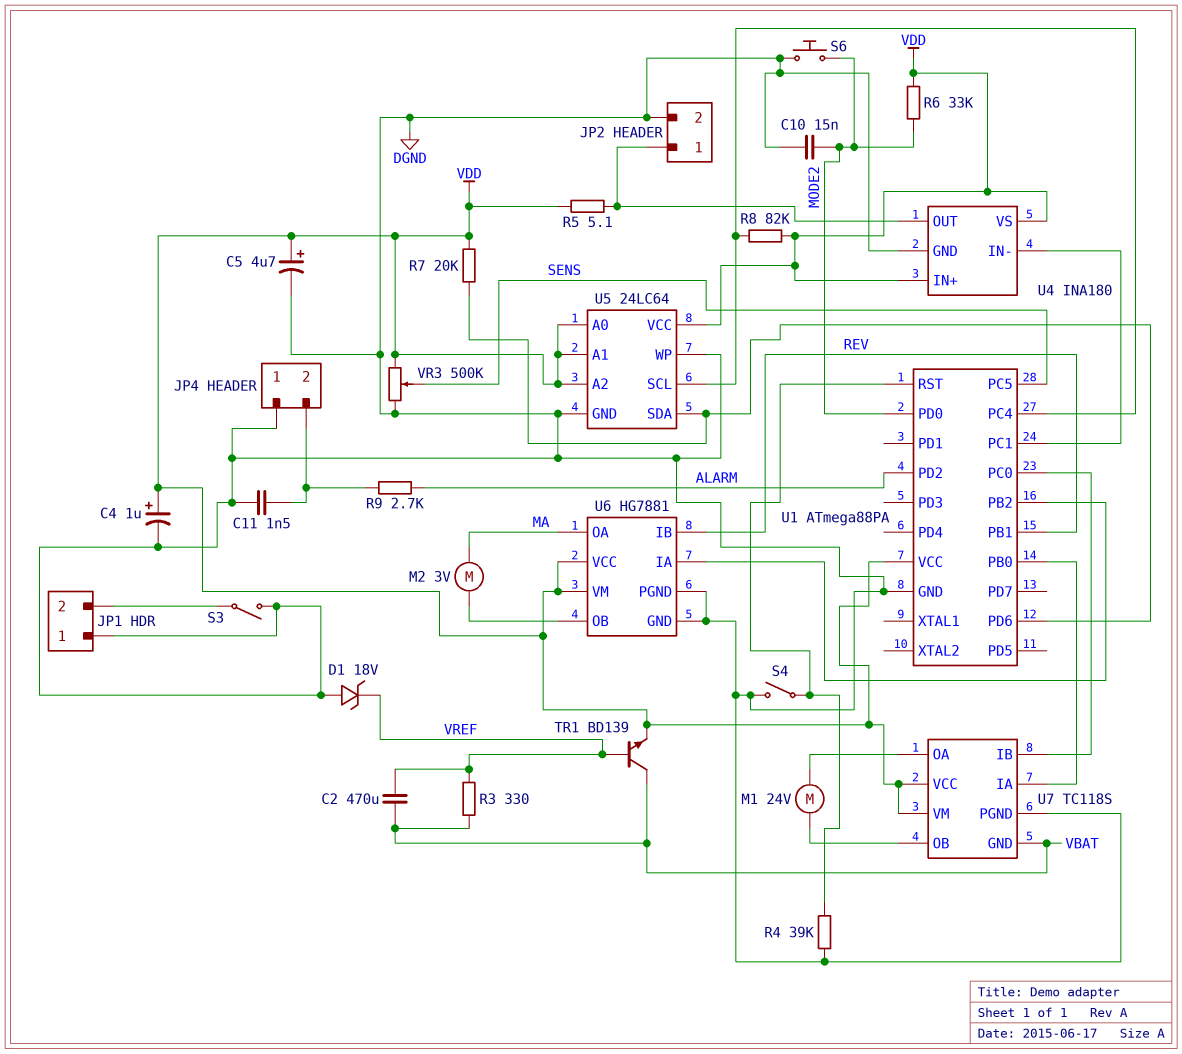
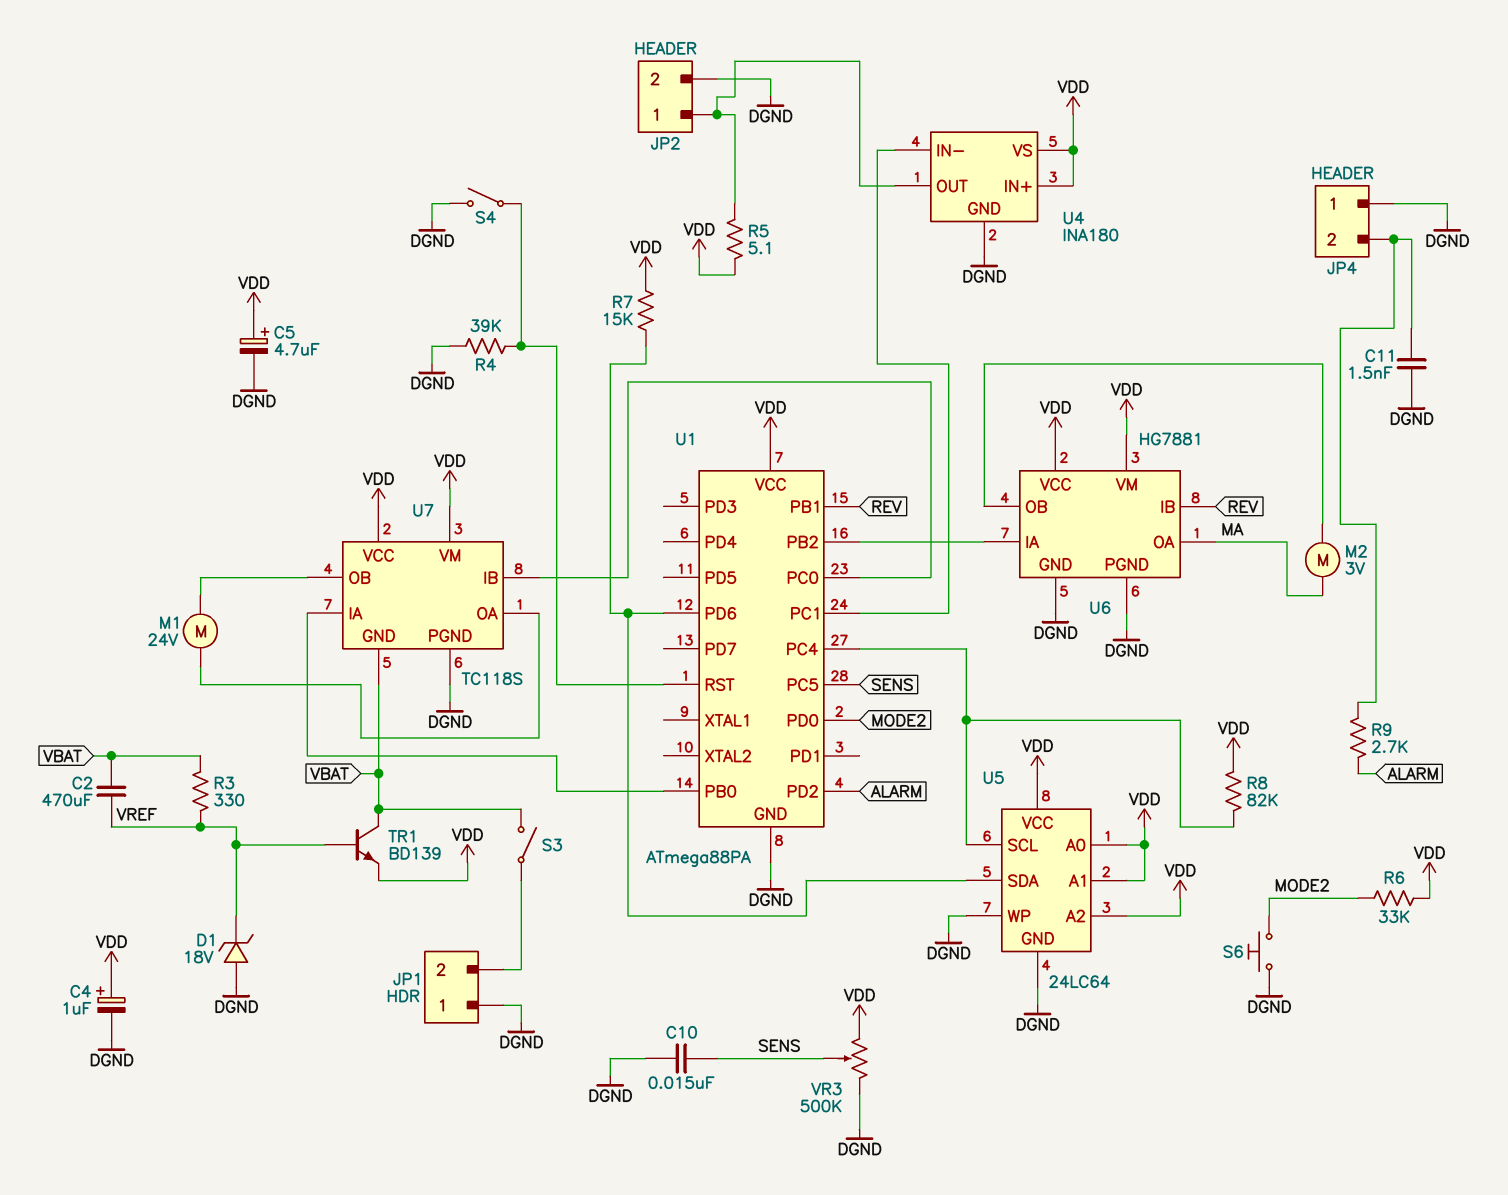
C10: 15nF (DGND, MODE2) -> 15nF (DGND, SENS)
R7: 20k (U1/PD6, VDD) -> 15k (U1/PD6, VDD)
S3: switch (DGND, JP1/2) -> switch (JP1/2, VBAT)

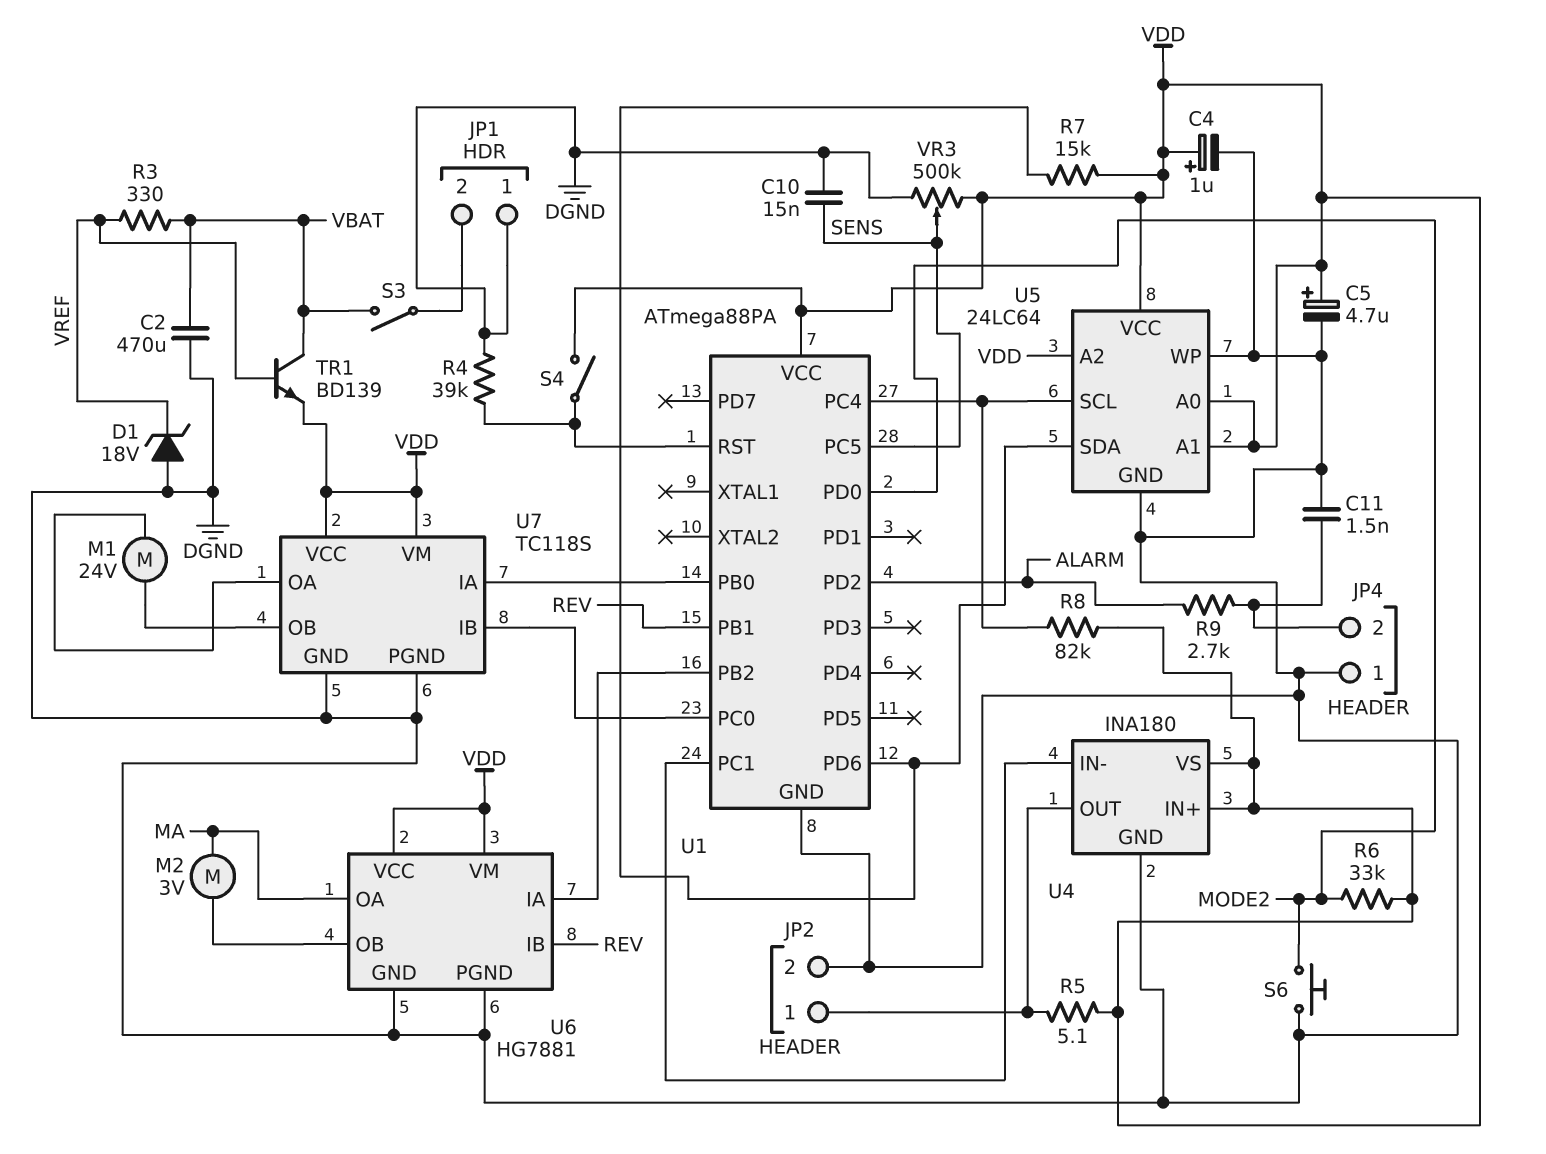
C2: 470uF (VBAT, VREF) -> 470uF (DGND, VBAT)
S4: switch (DGND, U1/RST) -> switch (U1/RST, VDD)
U7 pin GND: VBAT -> DGND

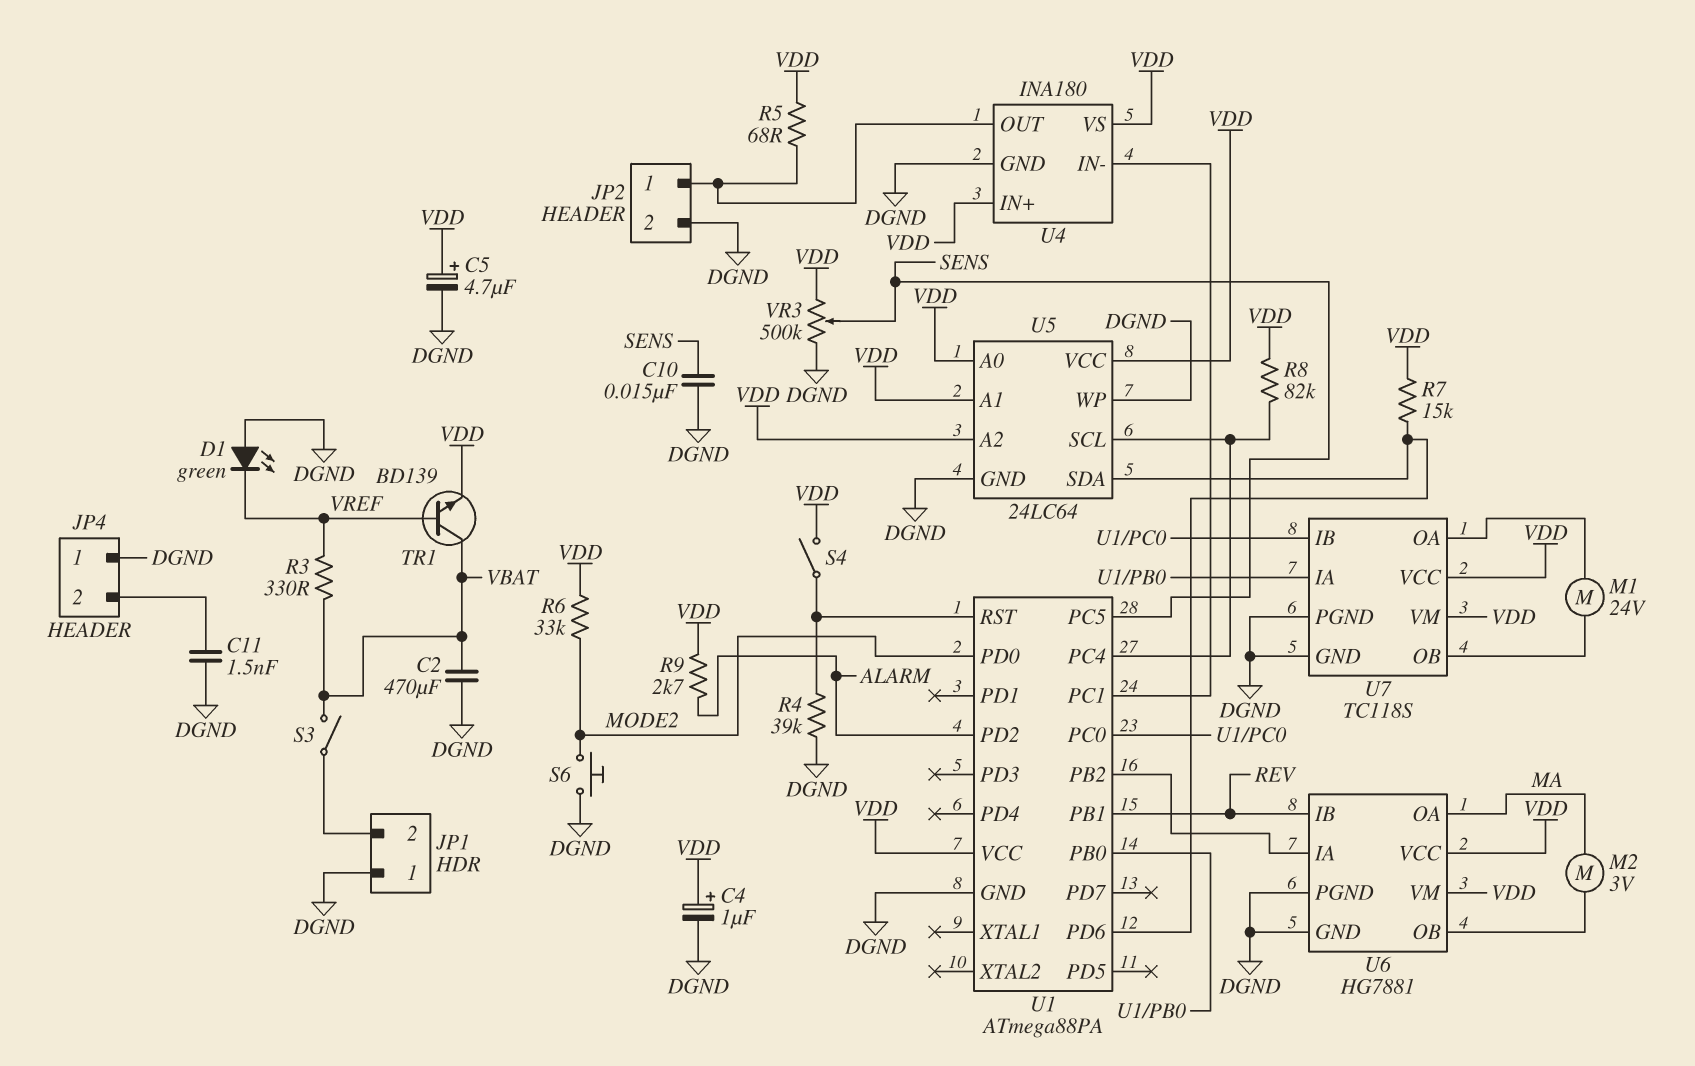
D1: zener 18V (A DGND, K VREF) -> LED green (A DGND, K VREF)
R5: 5.1 (JP2/1, VDD) -> 68 (JP2/1, VDD)
R9: 2.7k (ALARM, JP4/2) -> 2.7k (ALARM, VDD)

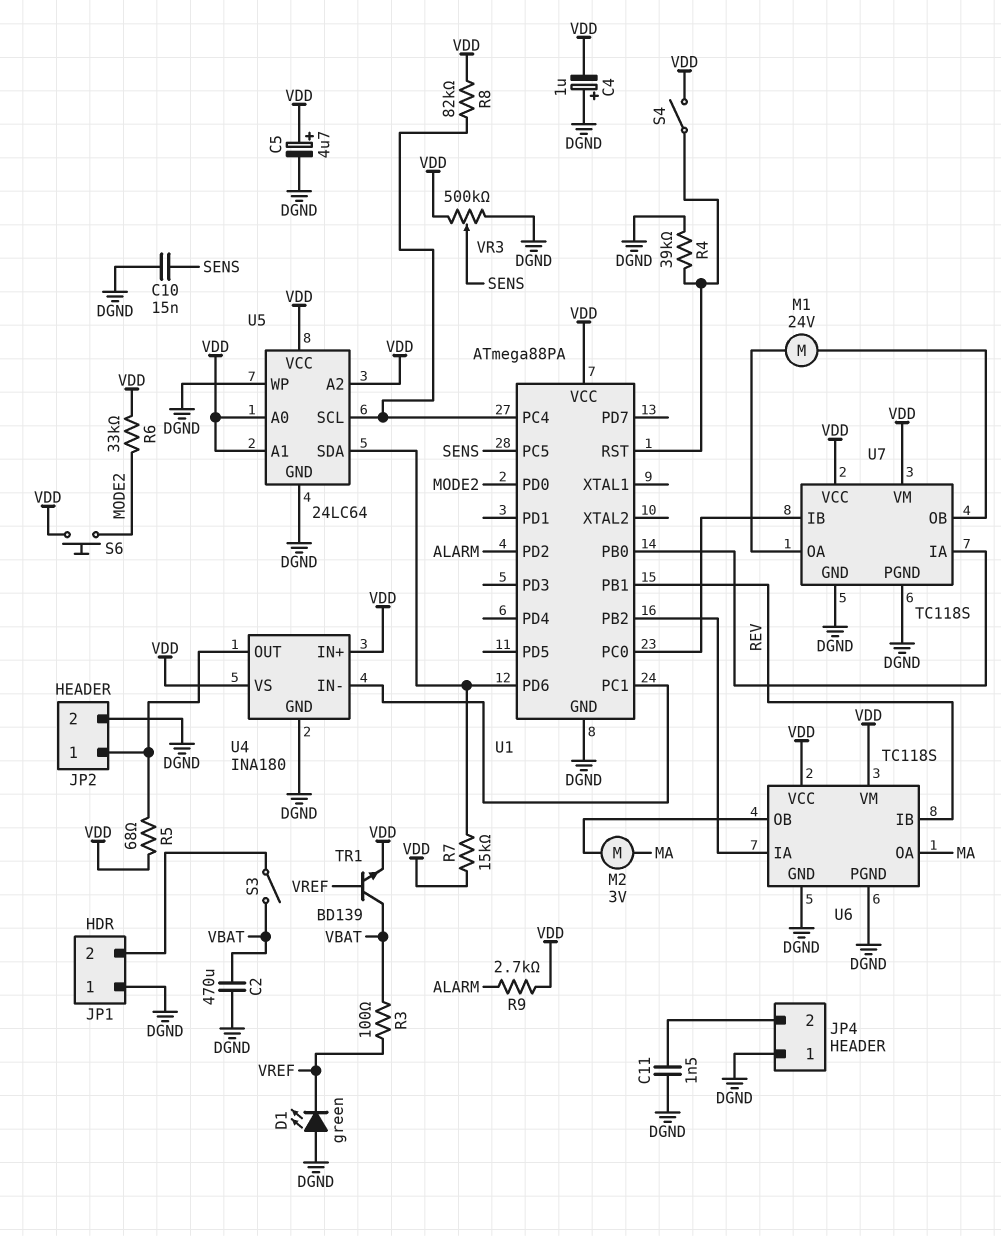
C4: 1uF (plus VDD, minus DGND) -> 1uF (plus DGND, minus VDD)
R3: 330 (VBAT, VREF) -> 100 (VBAT, VREF)
S6: button (DGND, MODE2) -> button (MODE2, VDD)
U6: HG7881 -> TC118S

